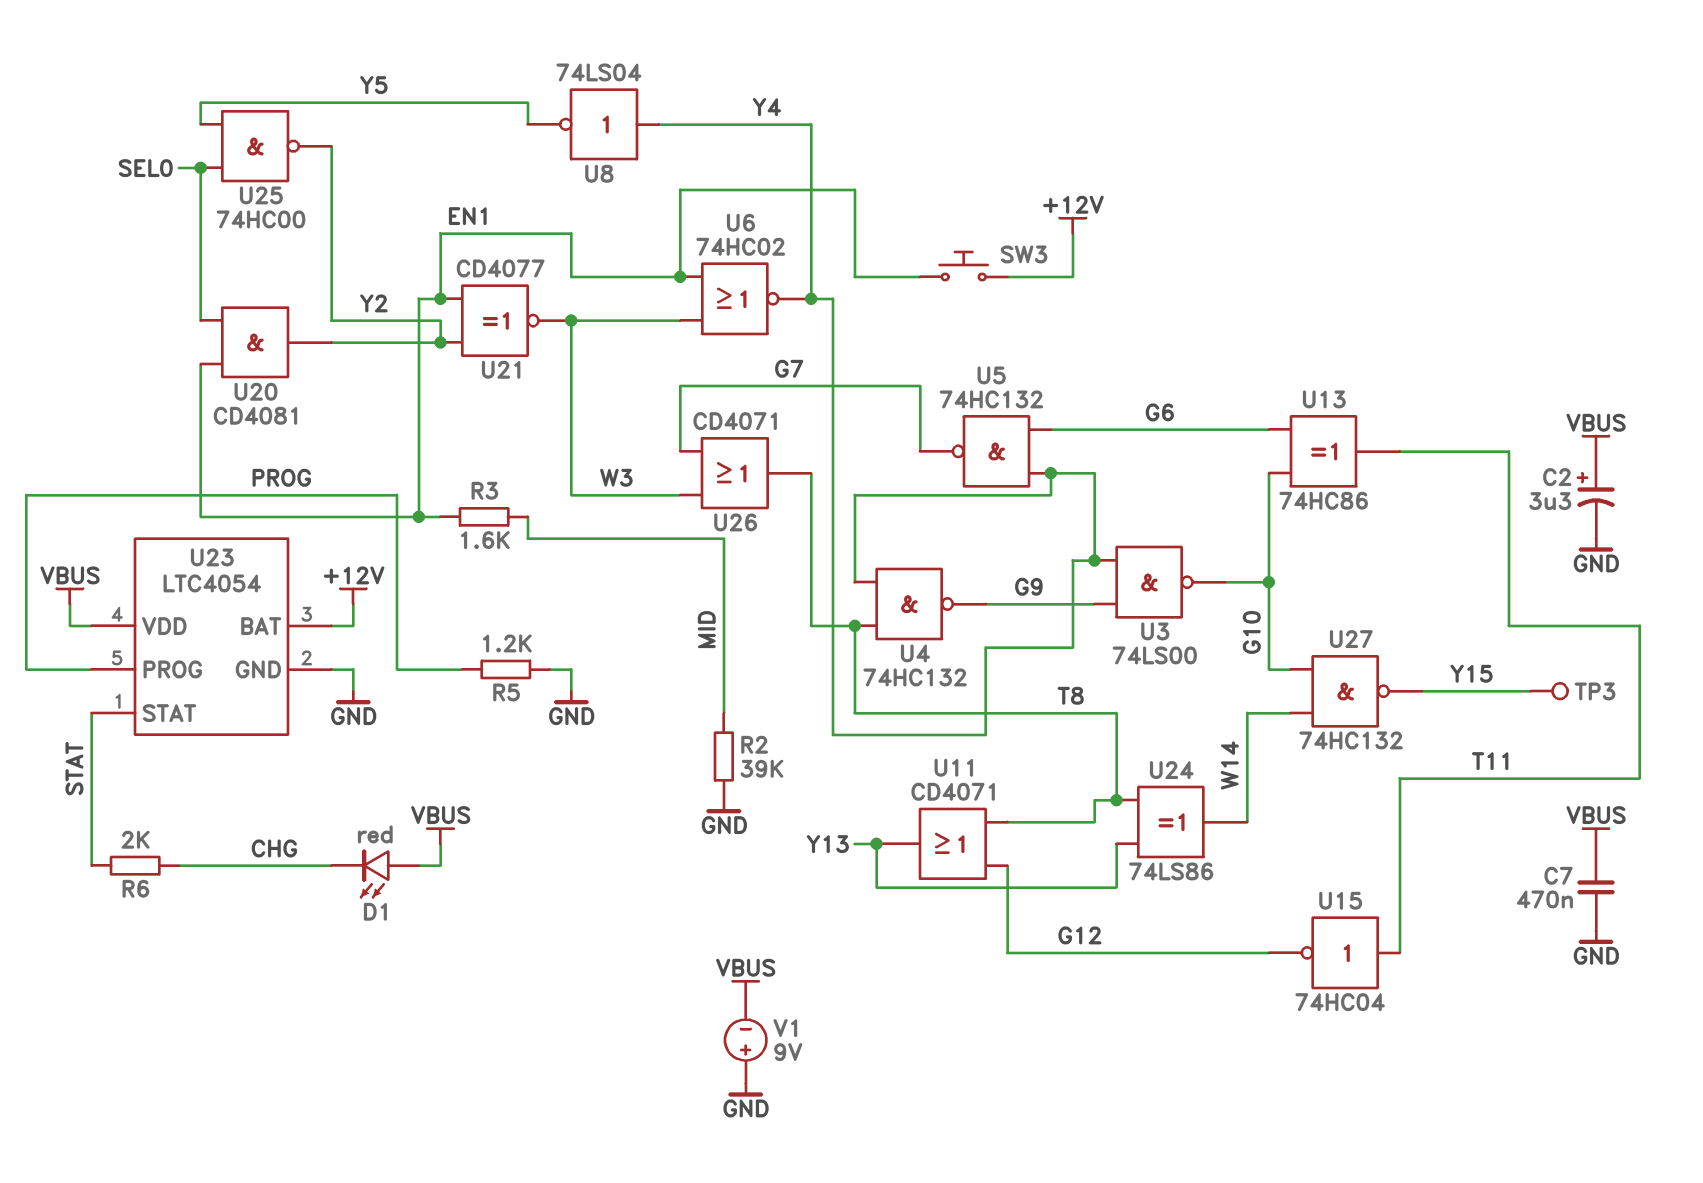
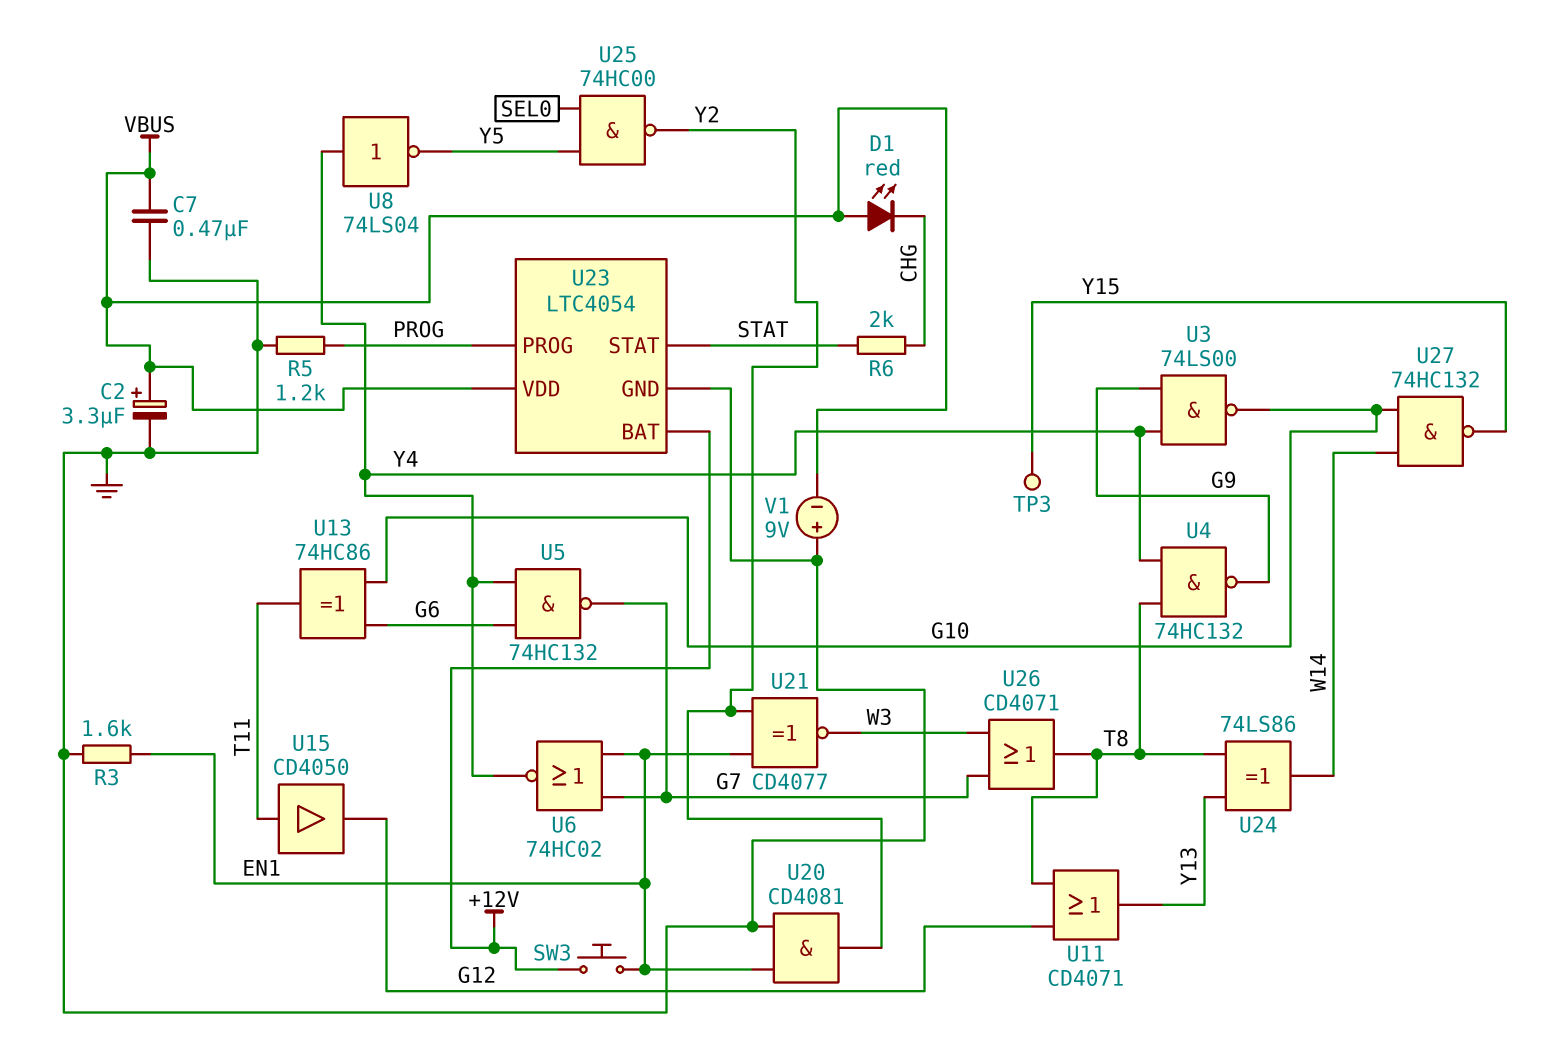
R2: 39k (GND, MID) -> none
R3: 1.6k (EN1, MID) -> 1.6k (EN1, GND)
U6: NOR 74HC02 (in EN1, in W3, out Y4) -> NOR 74HC02 (in EN1, in G7, out Y4)
U15: NOT 74HC04 (in T11, out G12) -> buffer CD4050 (in T11, out G12)
U20: AND CD4081 (in EN1, in SEL0, out Y2) -> AND CD4081 (in EN1, in GND, out Y2)

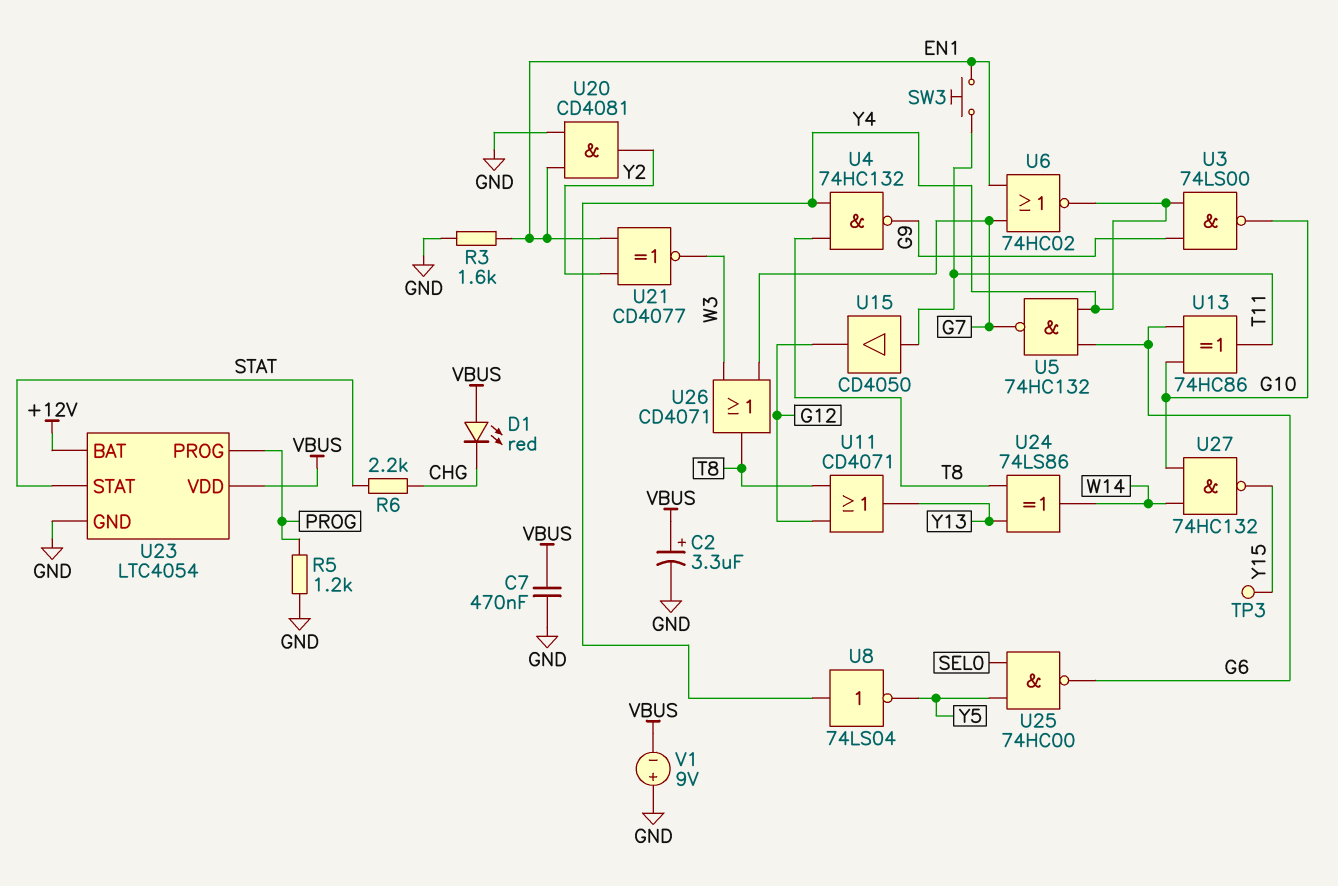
R6: 2k (CHG, STAT) -> 2.2k (CHG, STAT)
SW3: button (+12V, EN1) -> button (EN1, T11)
U25: NAND 74HC00 (in SEL0, in Y5, out Y2) -> NAND 74HC00 (in SEL0, in Y5, out G6)

